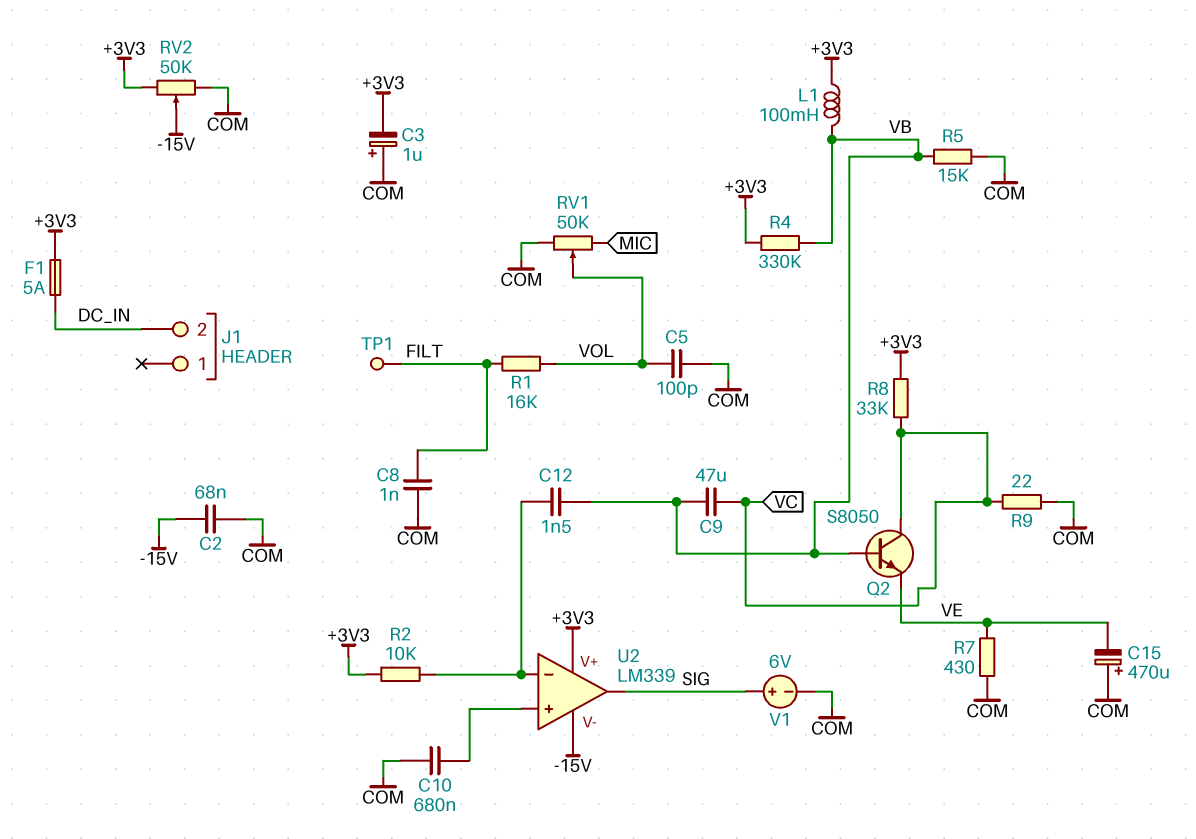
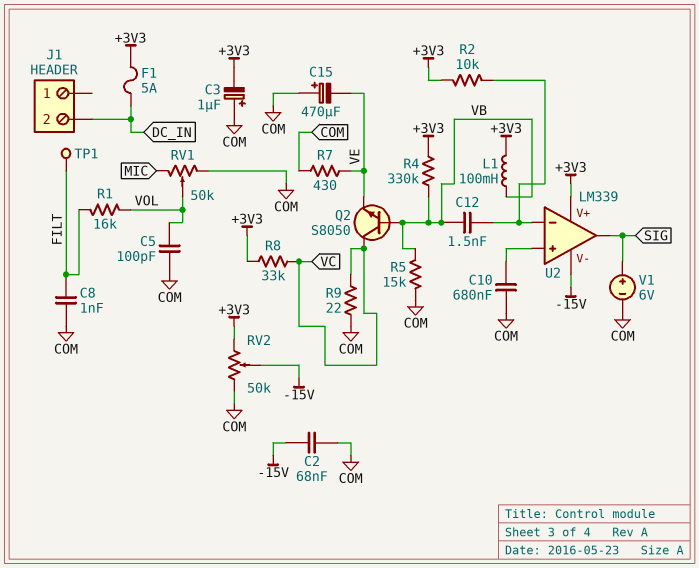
C9: 47uF (VB, VC) -> none

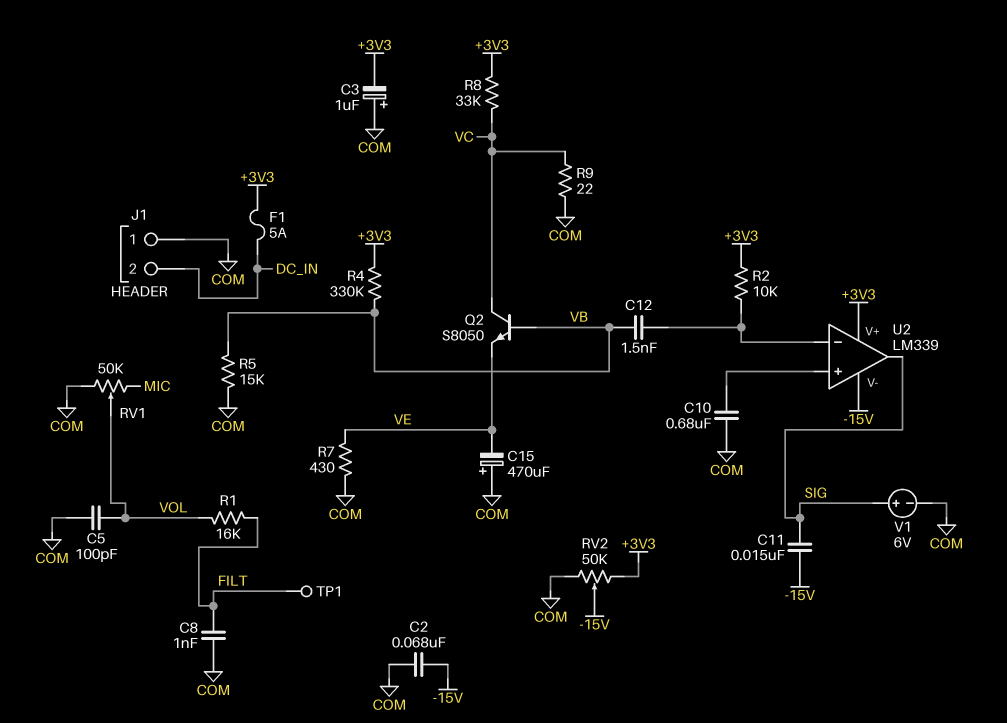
C11: none -> 15nF (-15V, SIG)
J1 pin 1: none -> COM
L1: 100mH (+3V3, VB) -> none

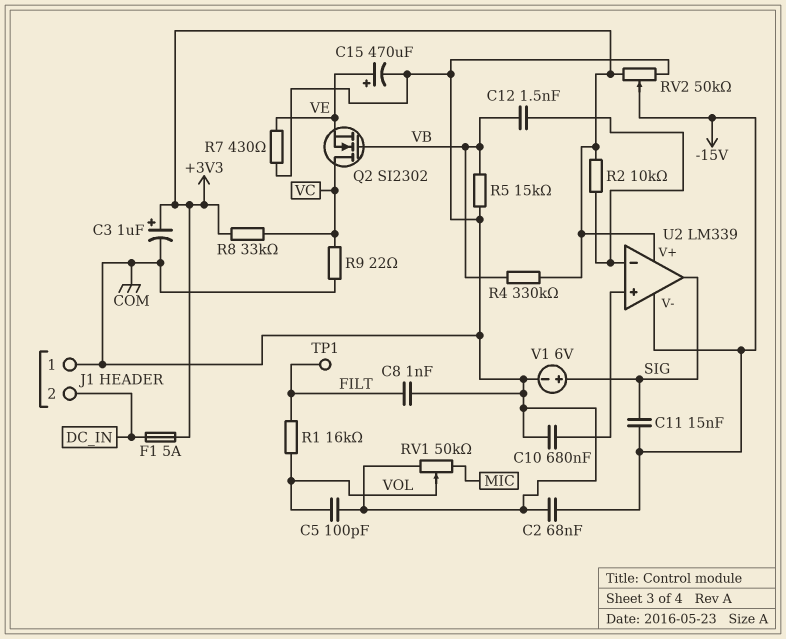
C3: 1uF (plus COM, minus +3V3) -> 1uF (plus +3V3, minus COM)
C15: 470uF (plus COM, minus VE) -> 470uF (plus VE, minus COM)
Q2: NPN S8050 (B VB, C VC, E VE) -> NMOS SI2302 (G VB, D VC, S VE)

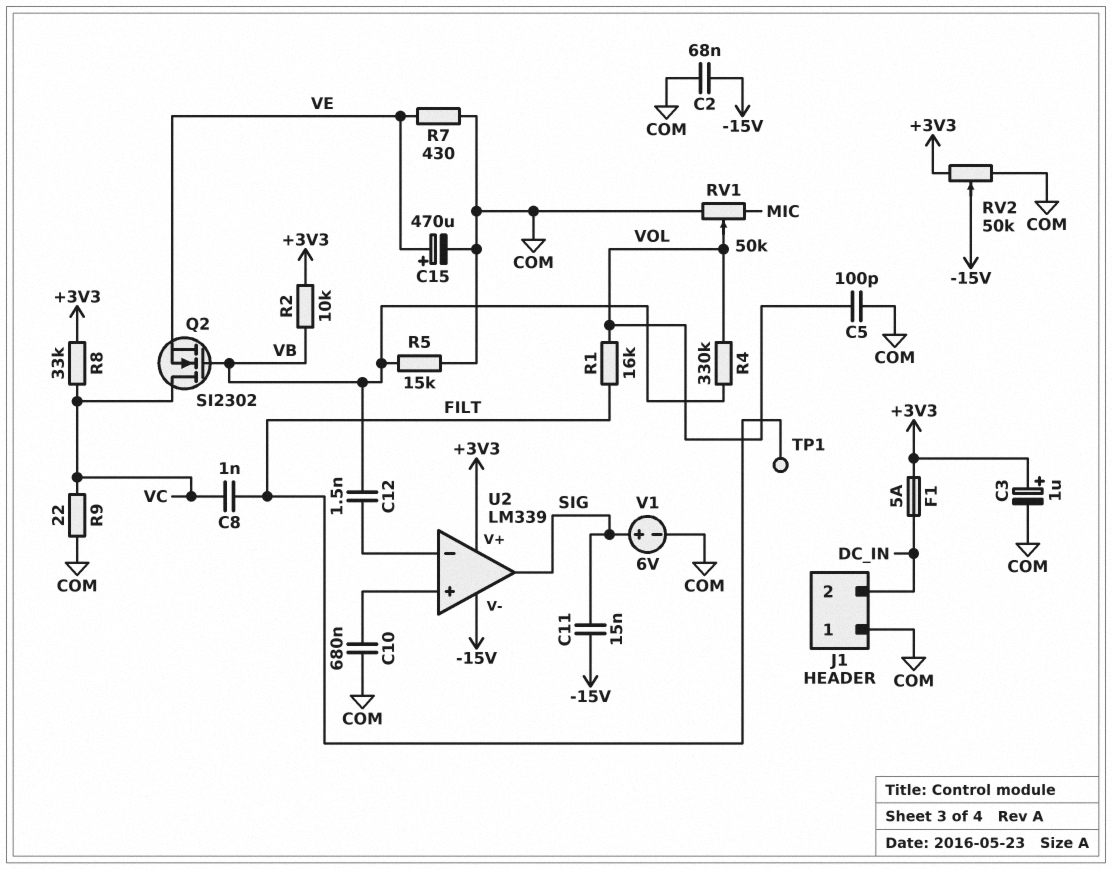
C8: 1nF (COM, FILT) -> 1nF (FILT, VC)
R2: 10k (+3V3, U2/in-) -> 10k (+3V3, VB)
R4: 330k (+3V3, VB) -> 330k (VB, VOL)

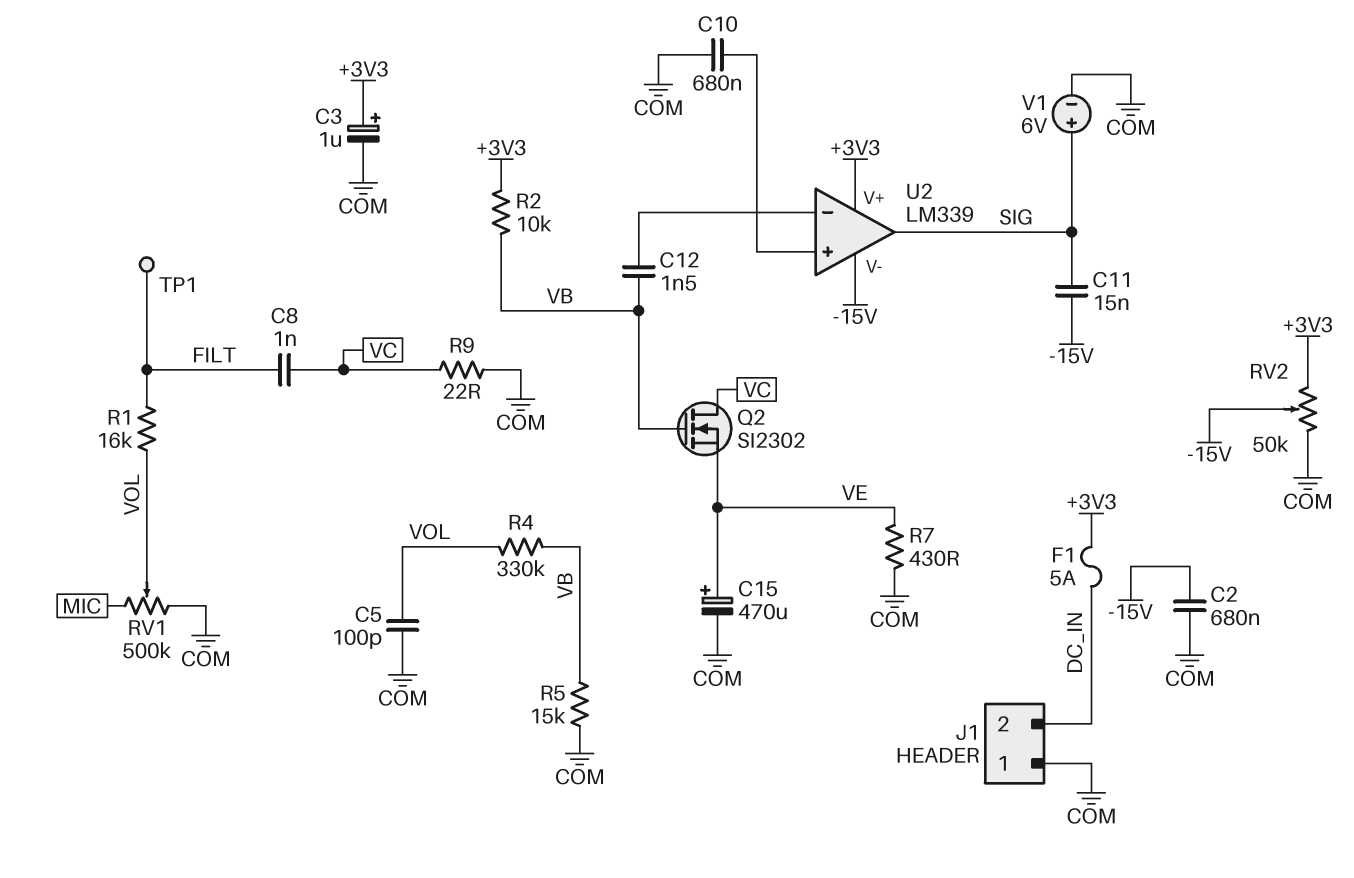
C2: 68nF (-15V, COM) -> 680nF (-15V, COM)
R8: 33k (+3V3, VC) -> none
RV1: 50k (COM, MIC, wiper VOL) -> 500k (COM, MIC, wiper VOL)

